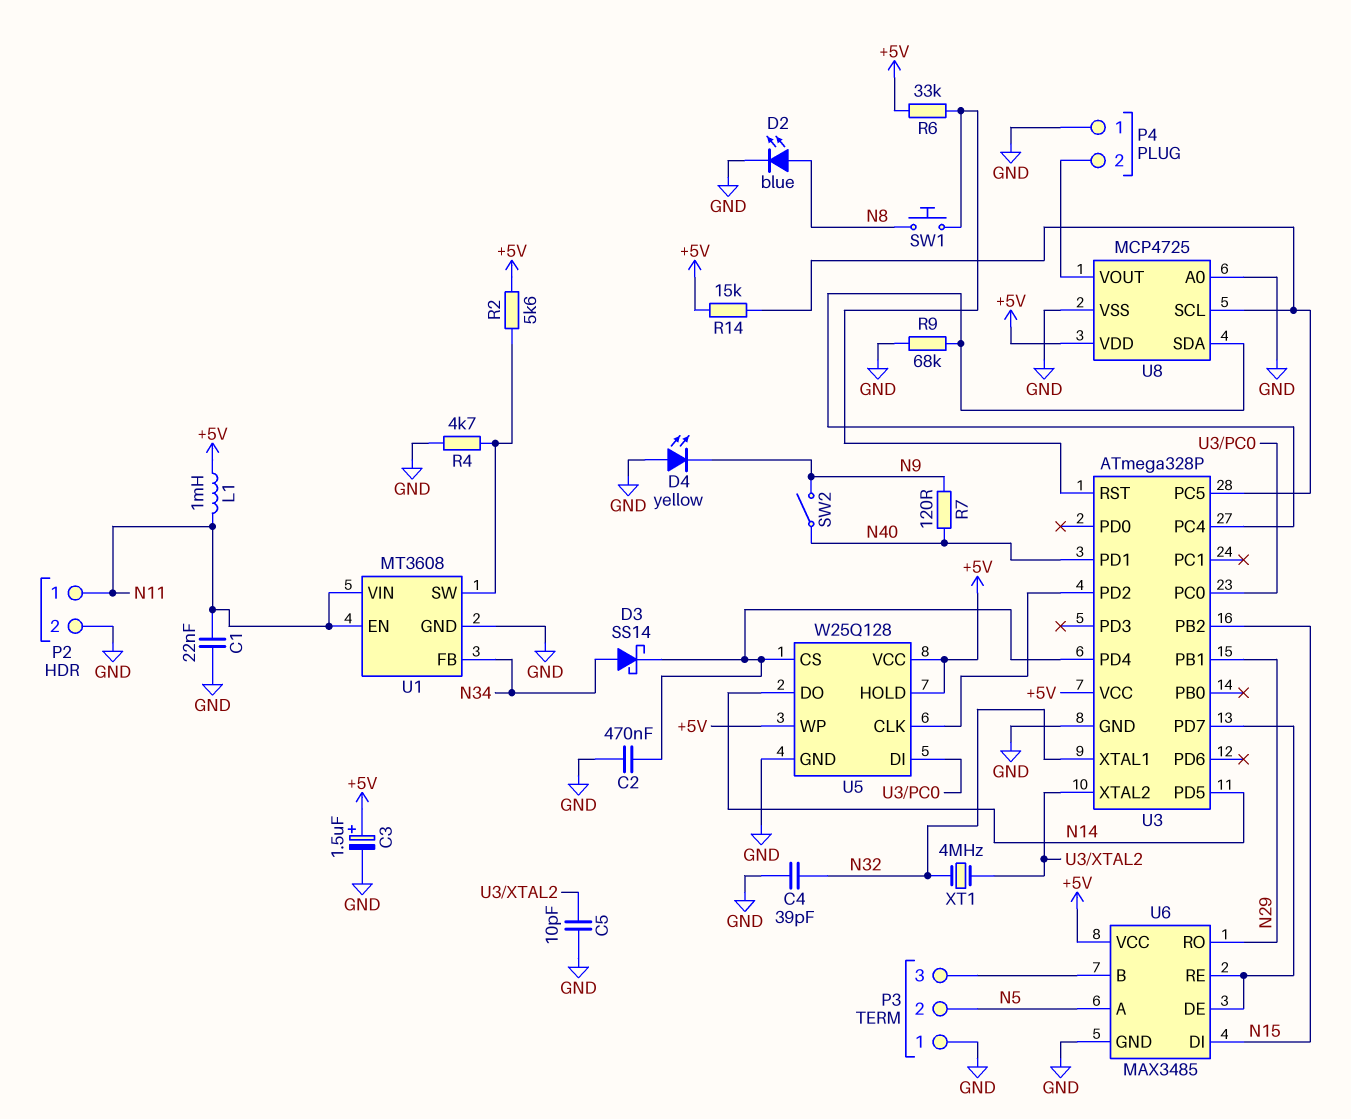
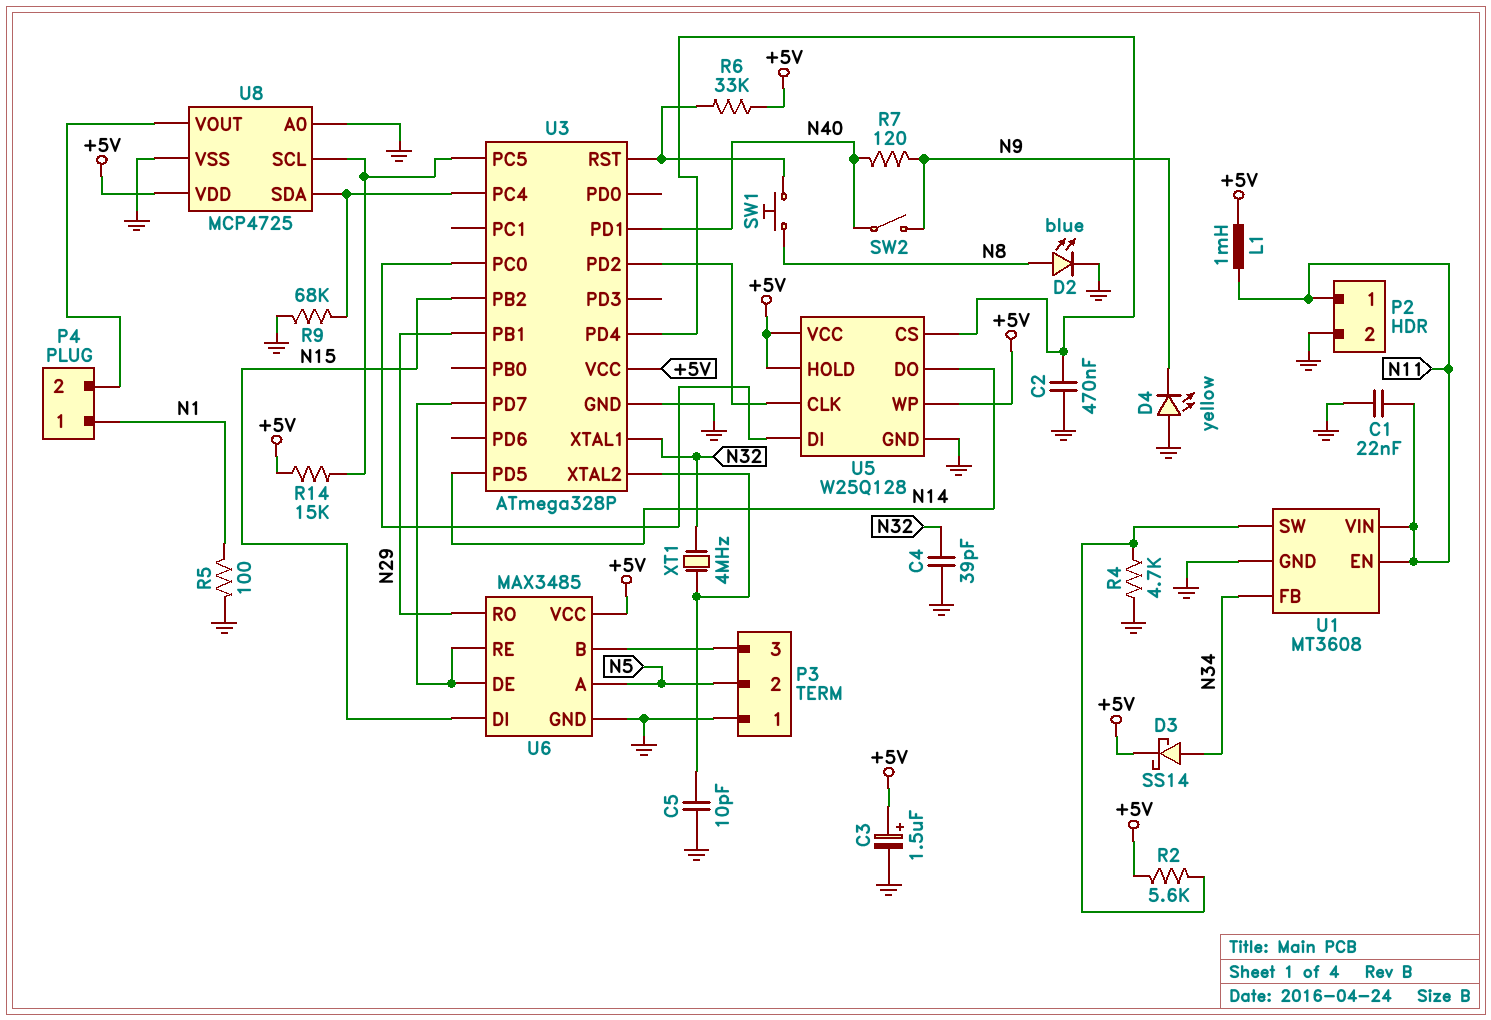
D3: schottky SS14 (A N34, K U3/PD4) -> schottky SS14 (A N34, K +5V)
P4 pin 1: GND -> N1
R5: none -> 100 (GND, N1)

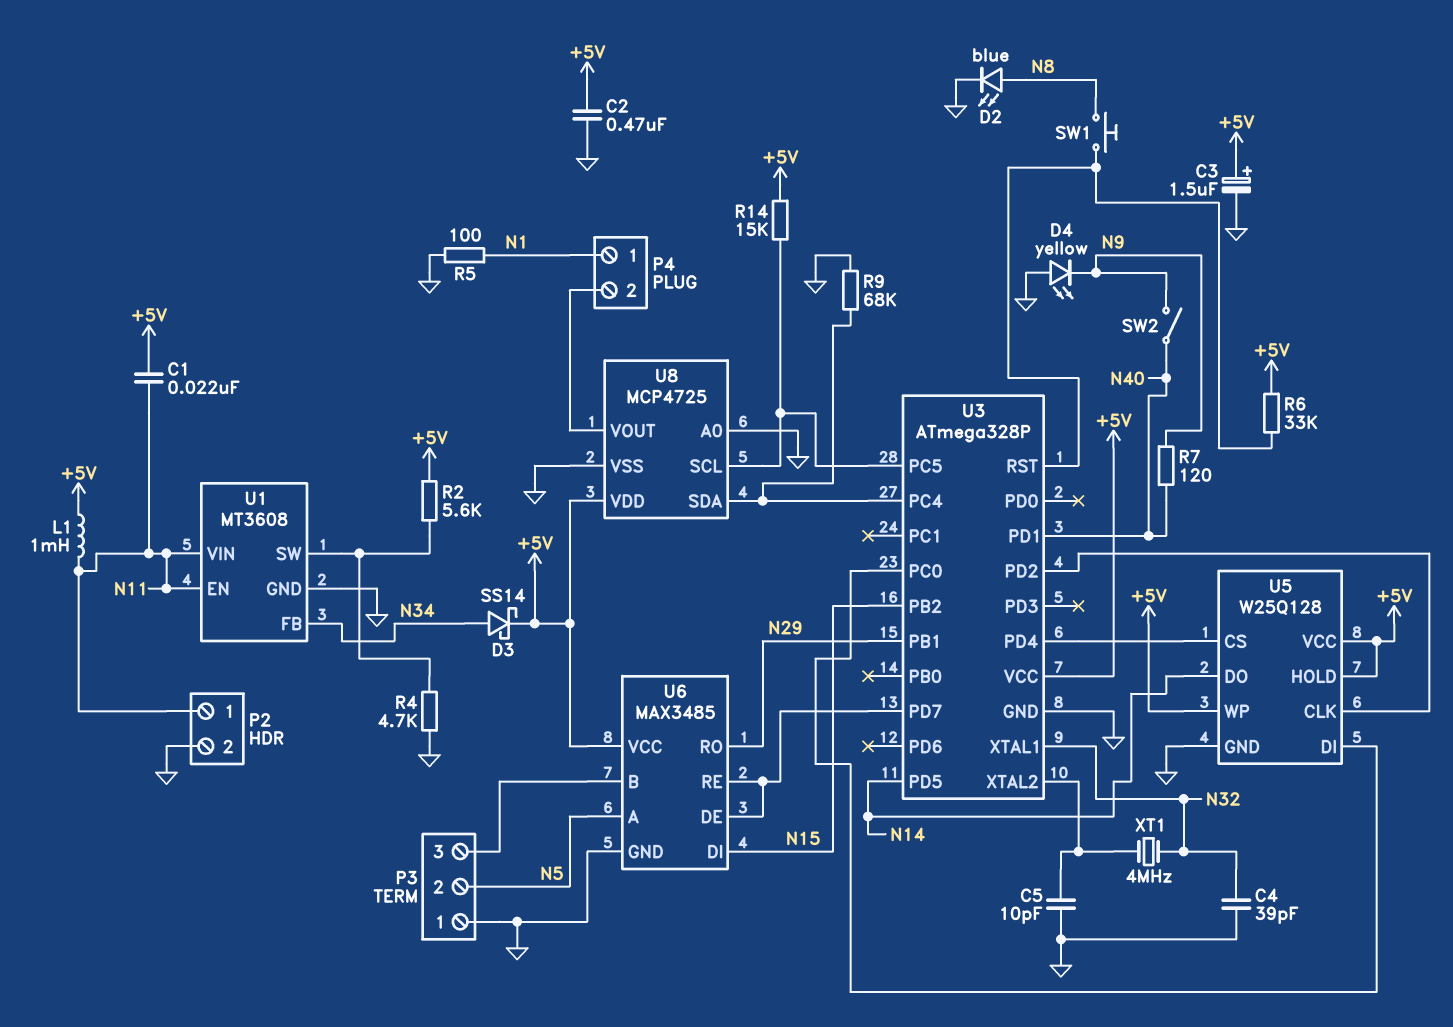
C1: 22nF (GND, N11) -> 22nF (+5V, N11)
C2: 470nF (GND, U3/PD4) -> 470nF (+5V, GND)

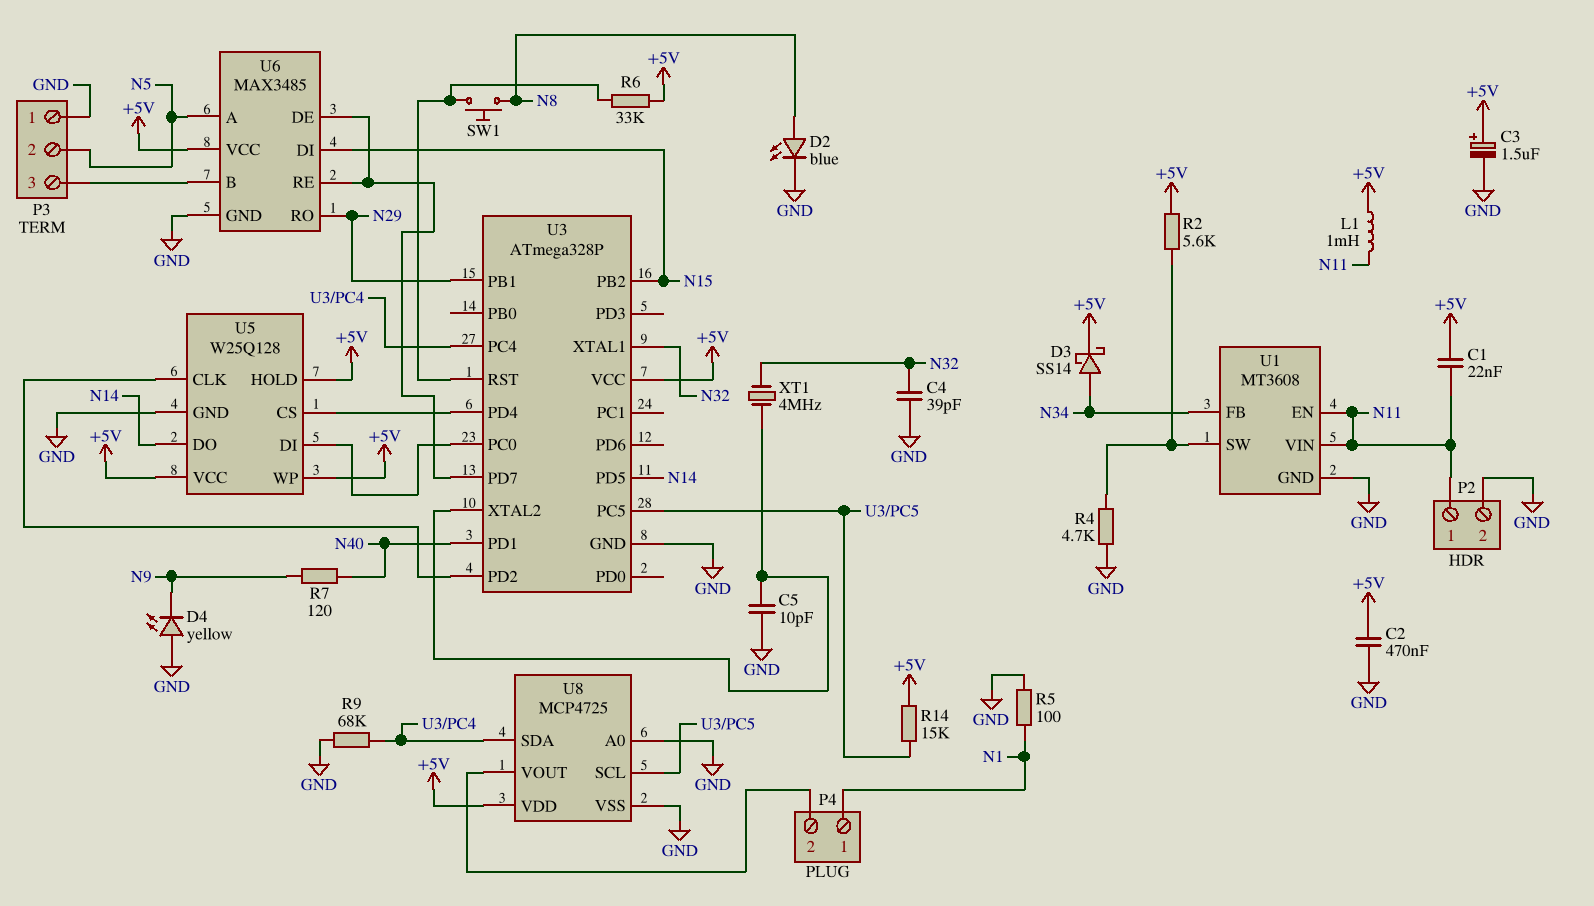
SW2: switch (N9, N40) -> none

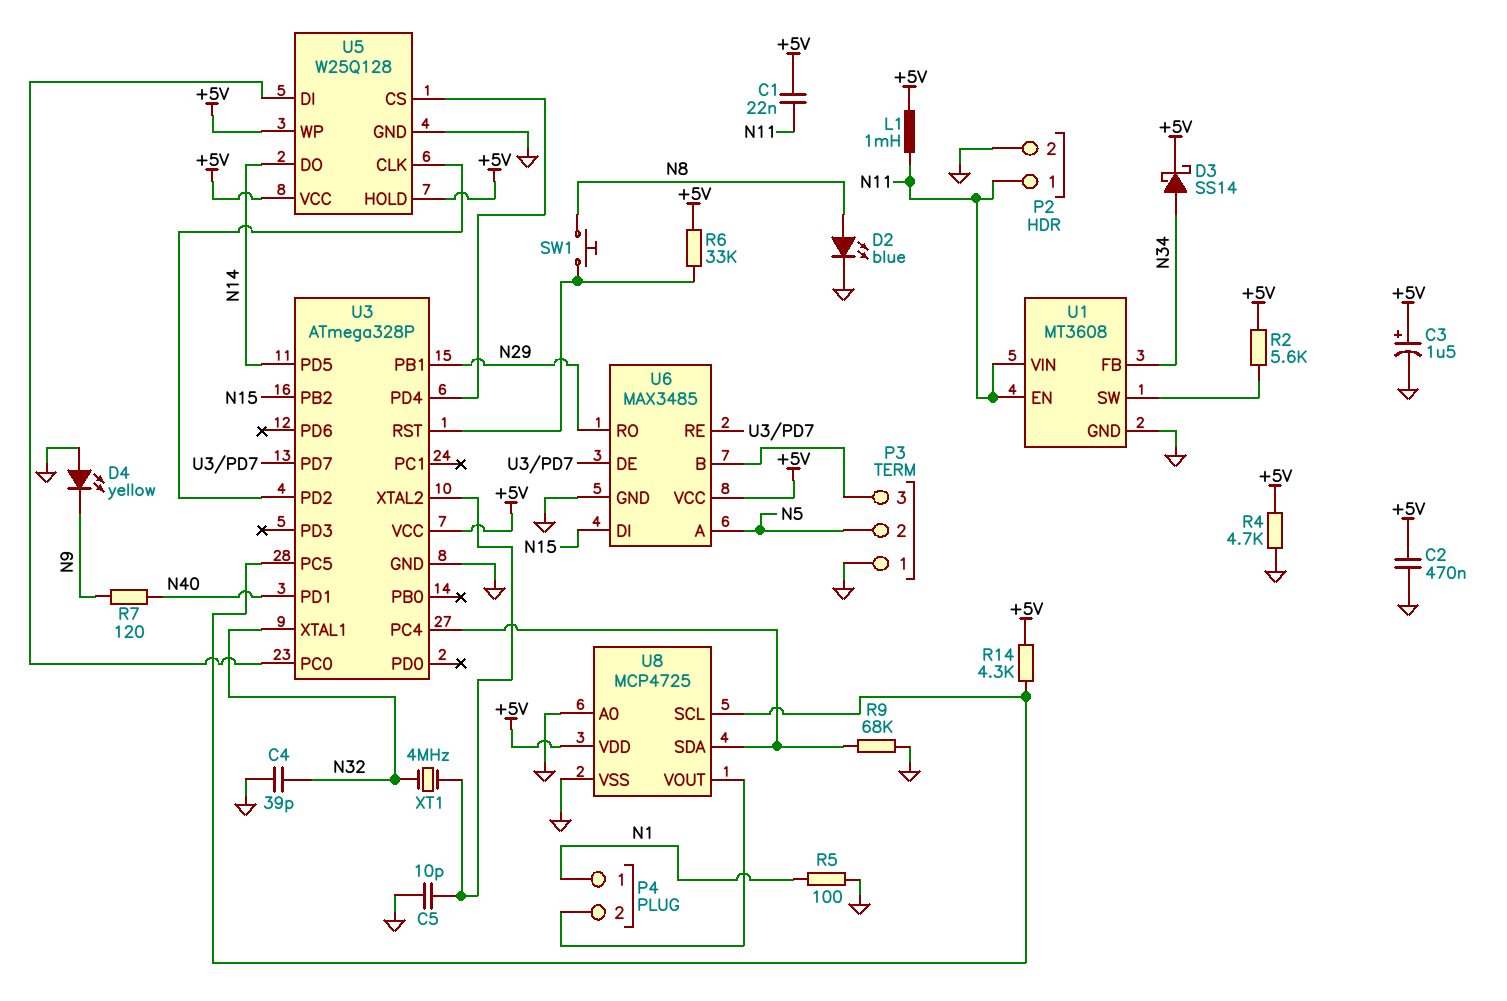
R4: 4.7k (GND, U1/SW) -> 4.7k (+5V, GND)
R14: 15k (+5V, U3/PC5) -> 4.3k (+5V, U3/PC5)

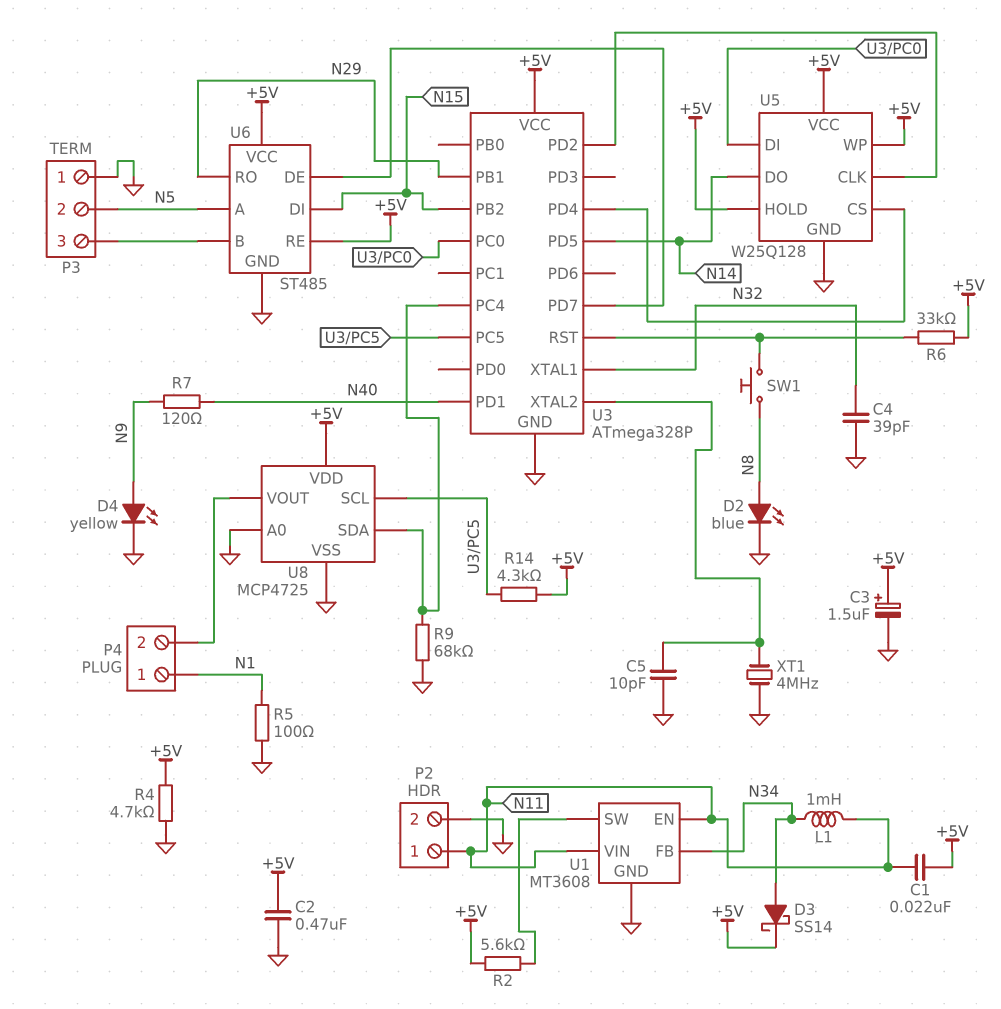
D4: LED yellow (A GND, K N9) -> LED yellow (A N9, K GND)
L1: 1mH (+5V, N11) -> 1mH (N11, N34)
U6: MAX3485 -> ST485
U6 pin RE: U3/PD7 -> +5V
XT1: 4MHz (N32, U3/XTAL2) -> 4MHz (GND, U3/XTAL2)

